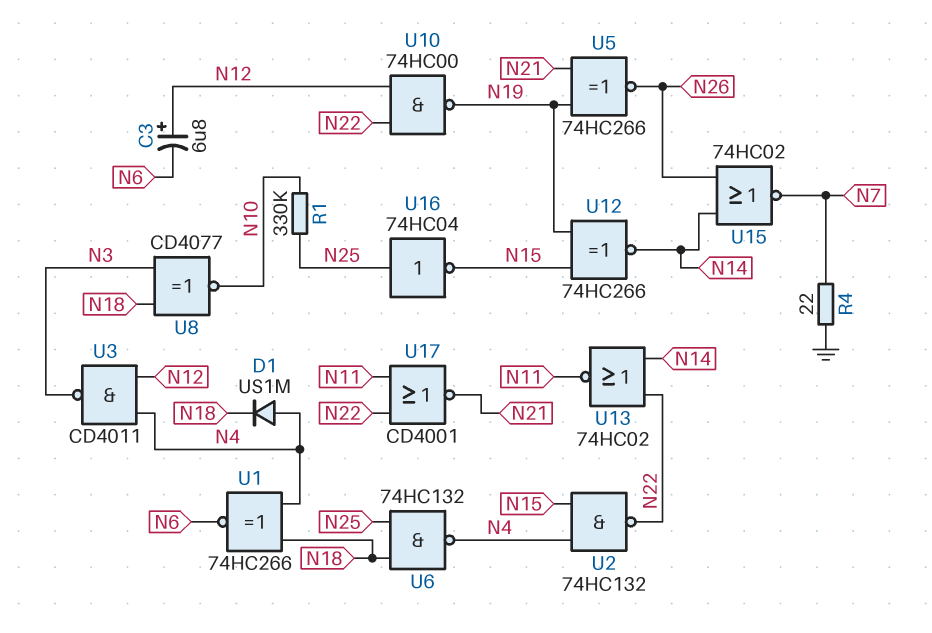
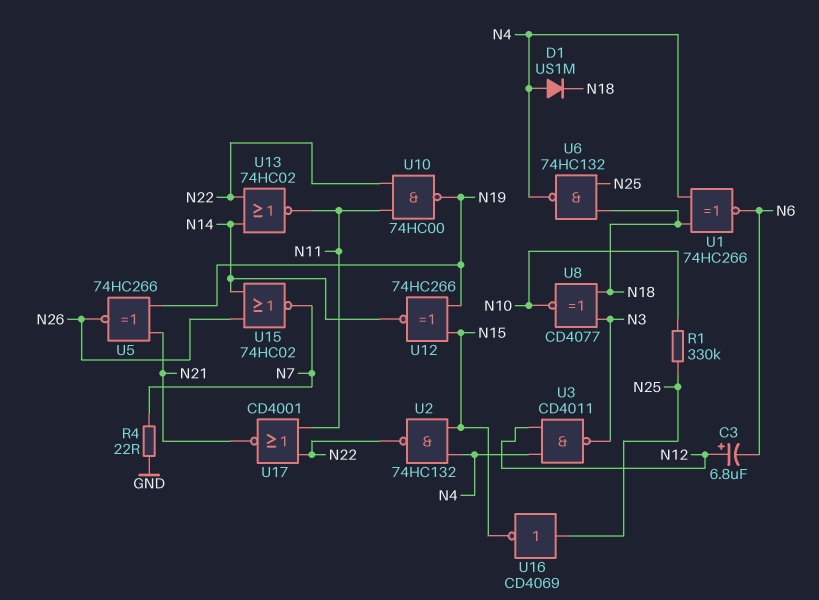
U10: NAND 74HC00 (in N12, in N22, out N19) -> NAND 74HC00 (in N11, in N22, out N19)
U16: NOT 74HC04 (in N25, out N15) -> NOT CD4069 (in N25, out N15)

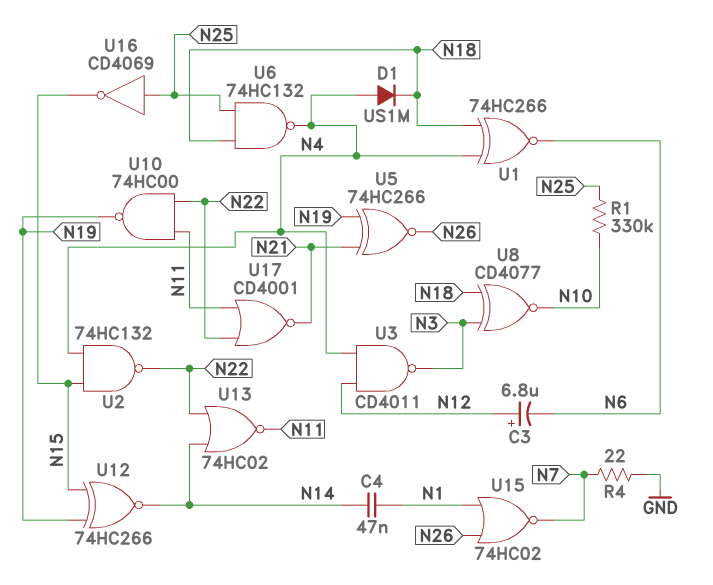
C4: none -> 47nF (N1, N14)
U15: NOR 74HC02 (in N14, in N26, out N7) -> NOR 74HC02 (in N1, in N26, out N7)

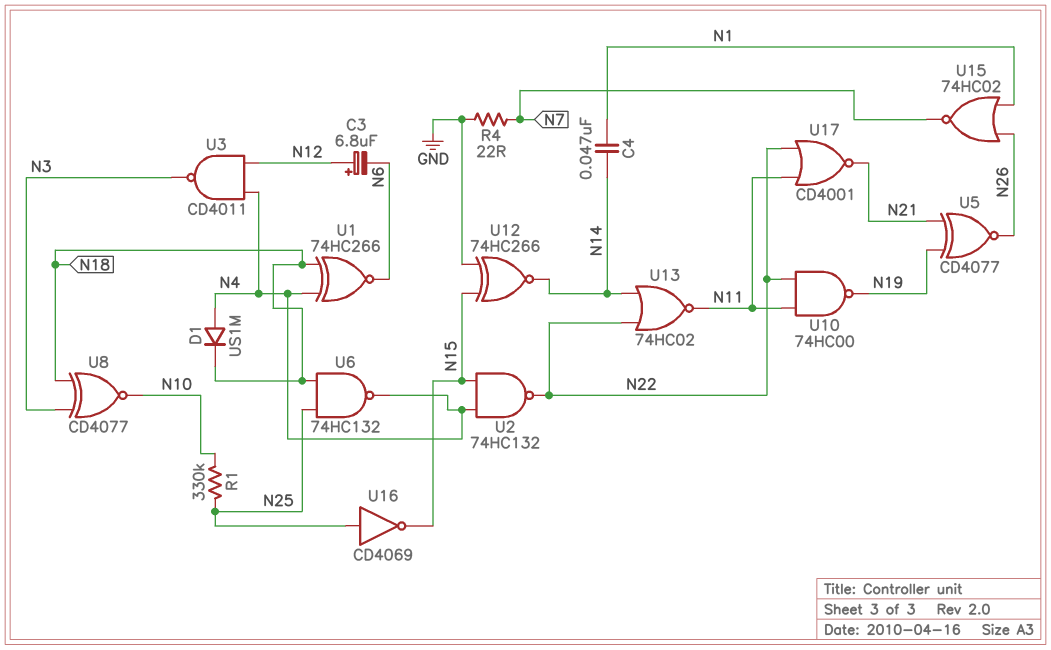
U5: XNOR 74HC266 (in N19, in N21, out N26) -> XNOR CD4077 (in N19, in N21, out N26)
U12: XNOR 74HC266 (in N15, in N19, out N14) -> XNOR 74HC266 (in GND, in N15, out N14)

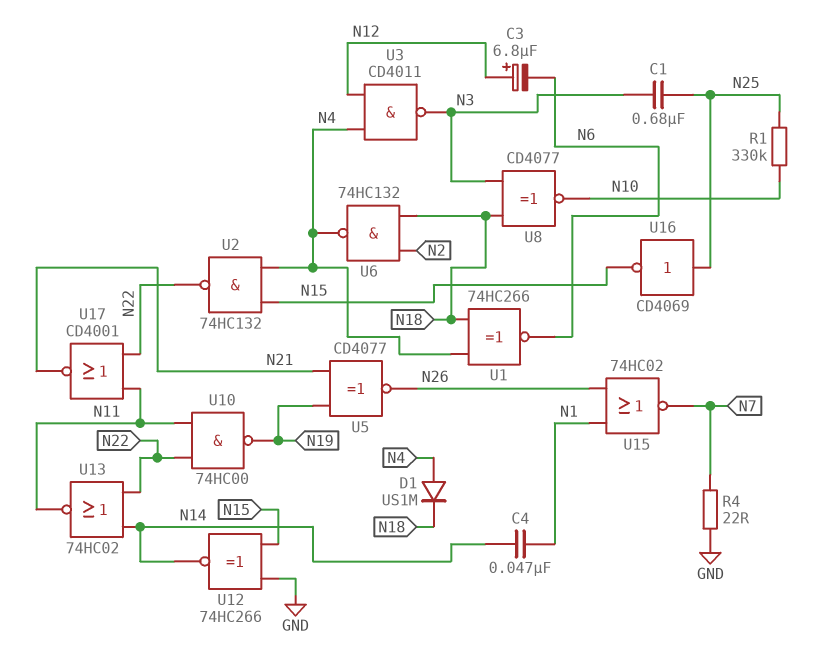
C1: none -> 680nF (N3, N25)
U6: NAND 74HC132 (in N18, in N25, out N4) -> NAND 74HC132 (in N2, in N18, out N4)

